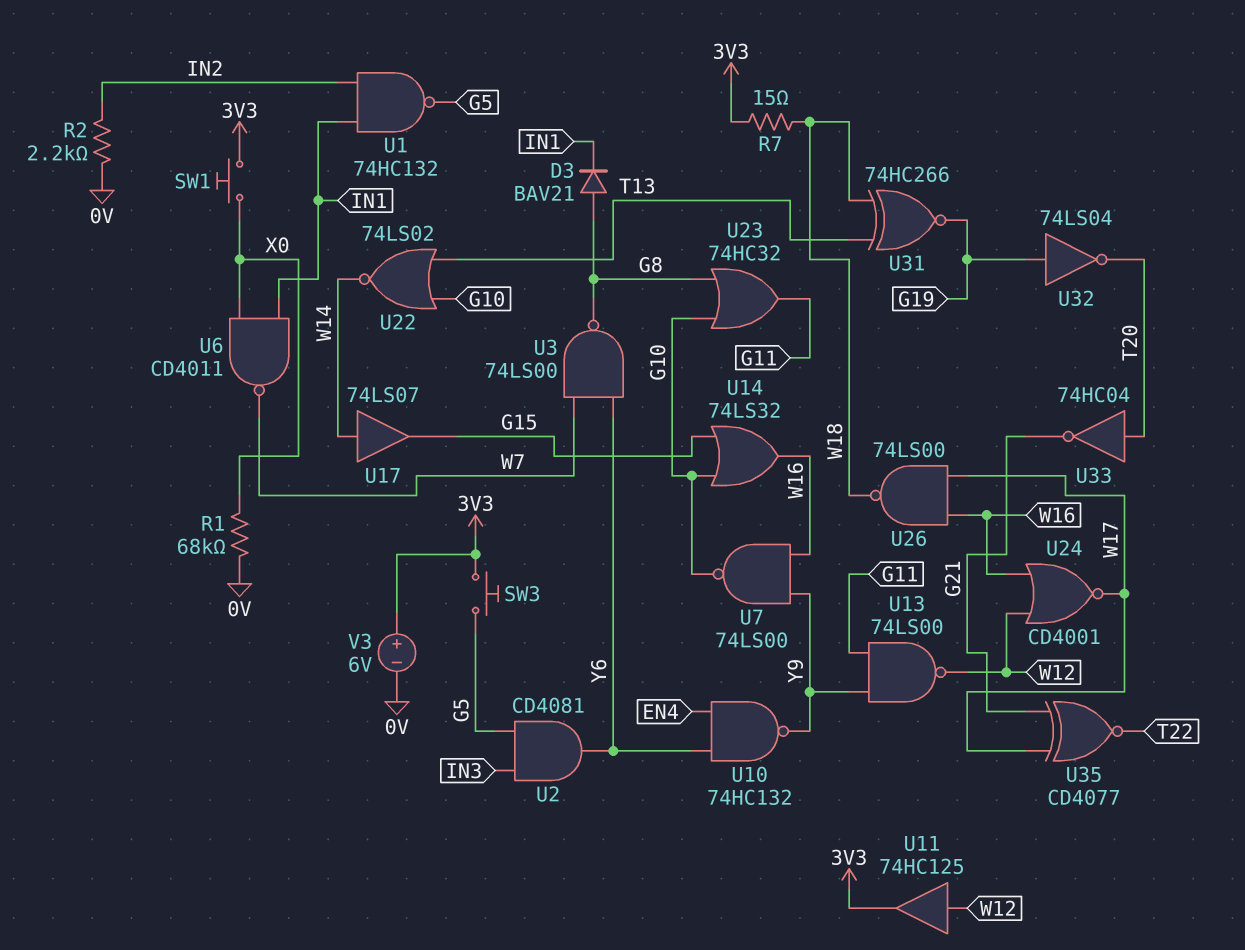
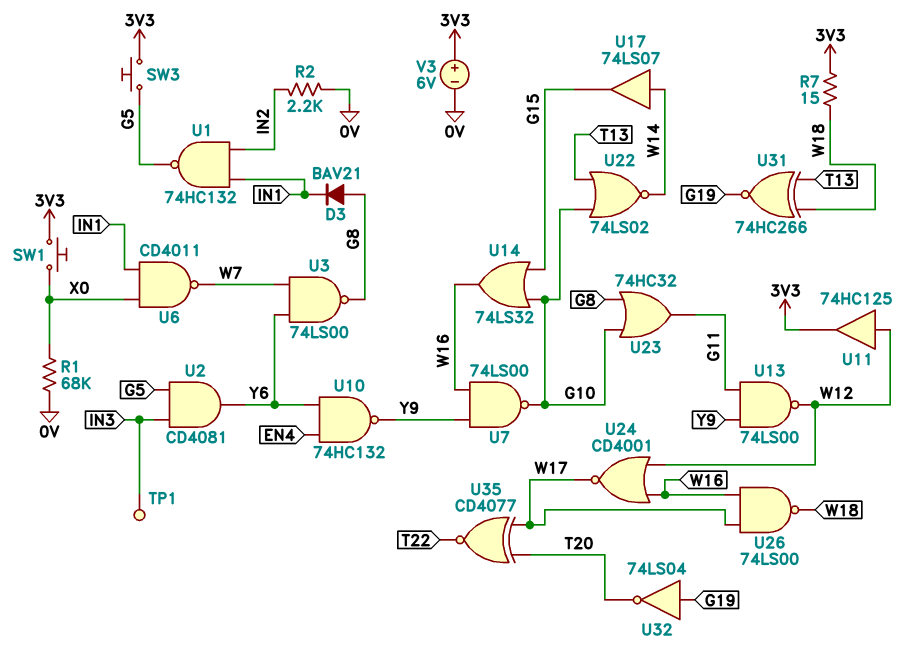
TP1: none -> test point (IN3)
U33: NOT 74HC04 (in T20, out G21) -> none
U35: XNOR CD4077 (in G21, in W17, out T22) -> XNOR CD4077 (in T20, in W17, out T22)

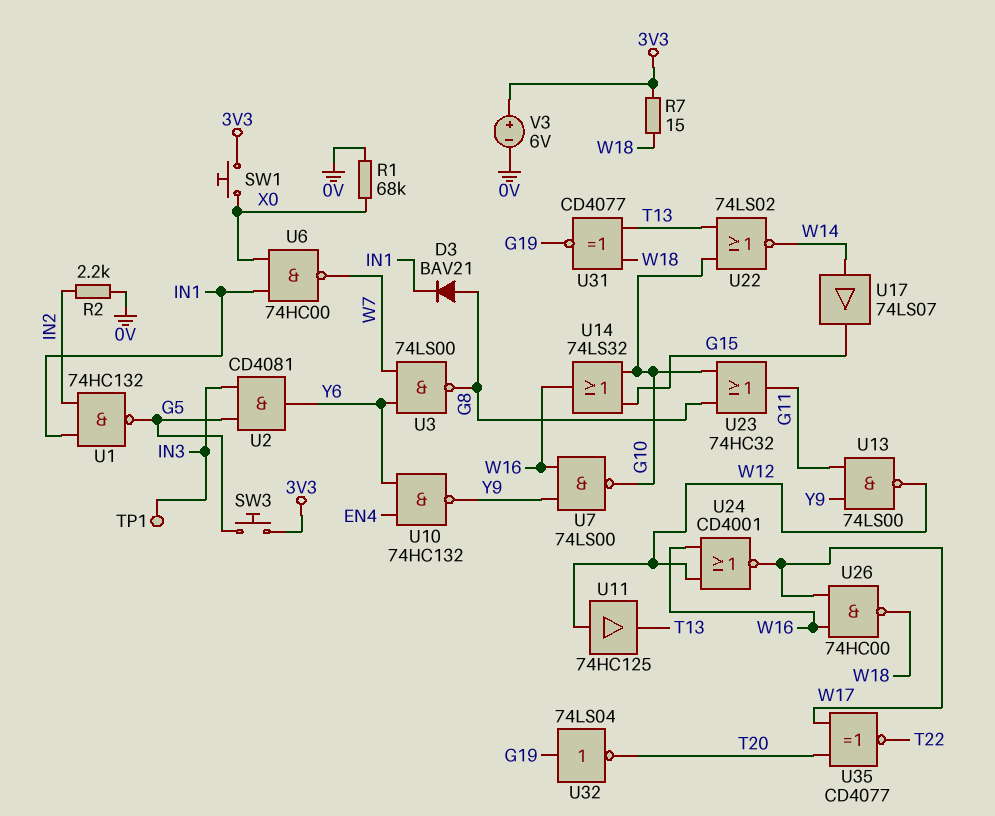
U6: NAND CD4011 (in IN1, in X0, out W7) -> NAND 74HC00 (in IN1, in X0, out W7)
U11: buffer 74HC125 (in W12, out 3V3) -> buffer 74HC125 (in W12, out T13)
U26: NAND 74LS00 (in W16, in W17, out W18) -> NAND 74HC00 (in W16, in W17, out W18)
U31: XNOR 74HC266 (in T13, in W18, out G19) -> XNOR CD4077 (in T13, in W18, out G19)

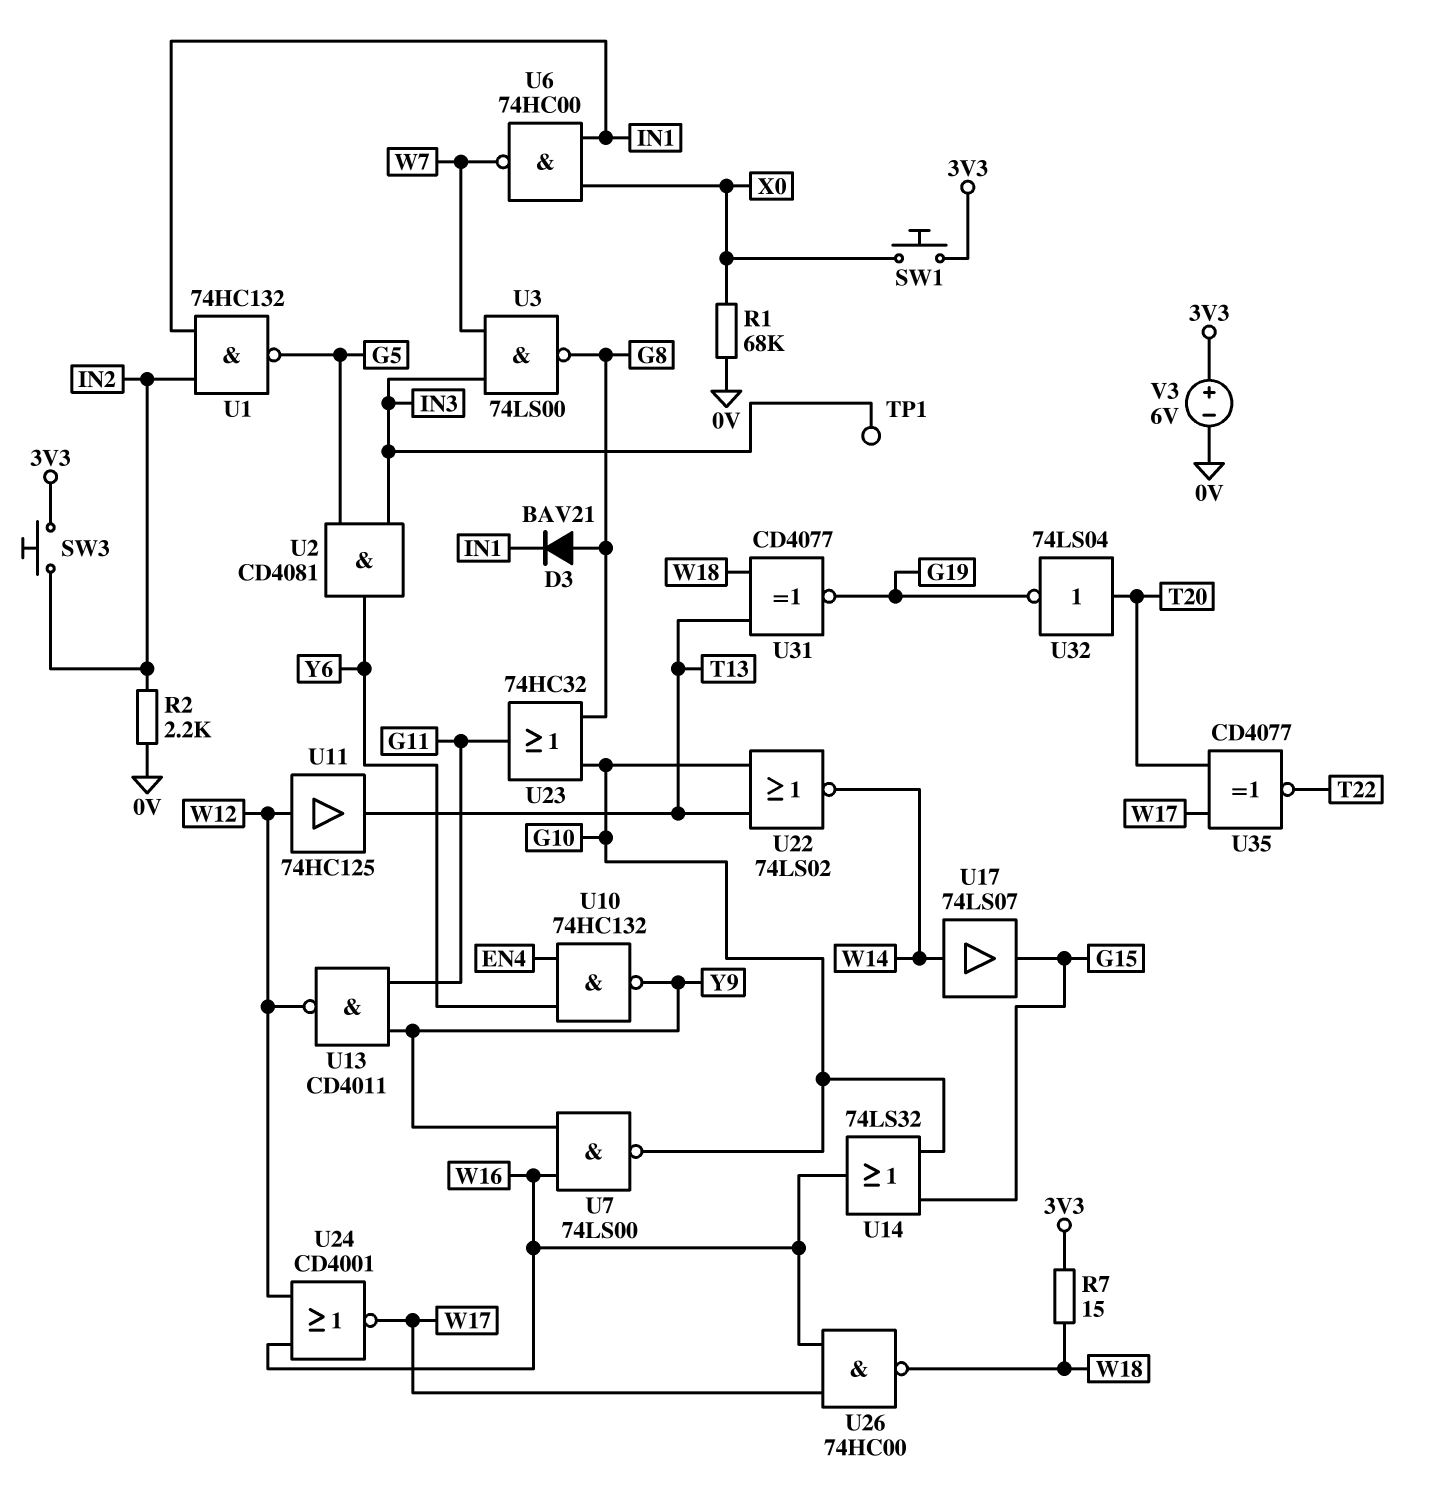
SW3: button (3V3, G5) -> button (3V3, IN2)
U3: NAND 74LS00 (in W7, in Y6, out G8) -> NAND 74LS00 (in IN3, in W7, out G8)
U13: NAND 74LS00 (in G11, in Y9, out W12) -> NAND CD4011 (in G11, in Y9, out W12)
U32: NOT 74LS04 (in G19, out T20) -> NOT 74LS04 (in T20, out G19)

